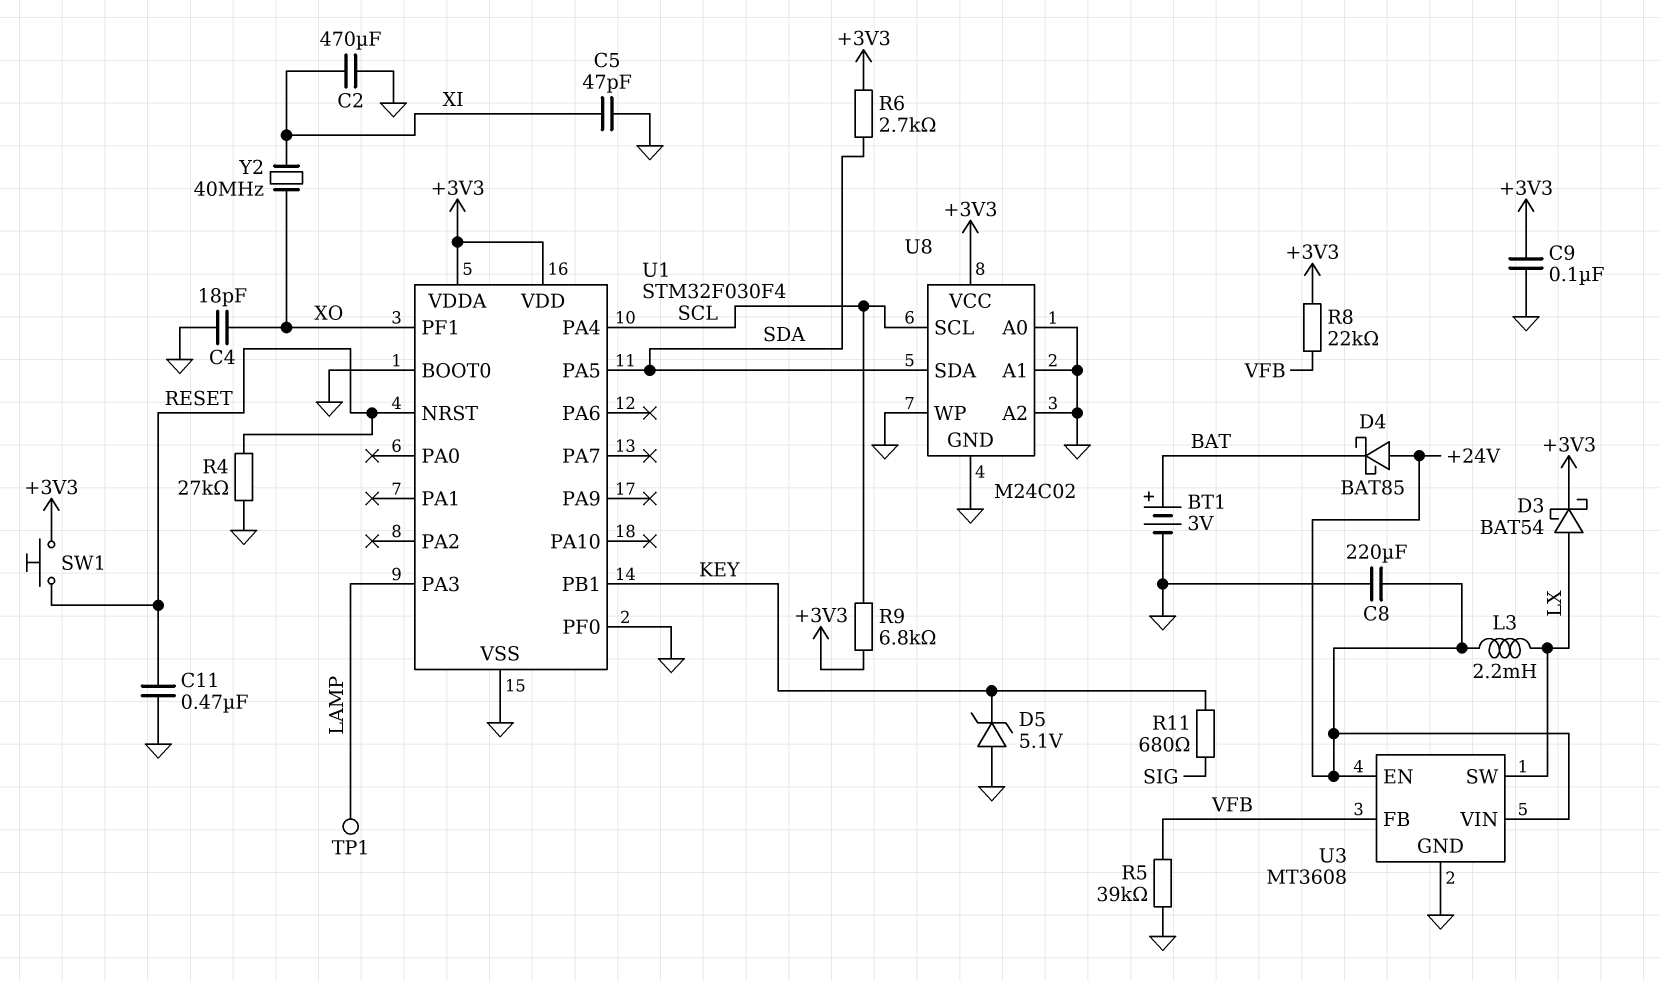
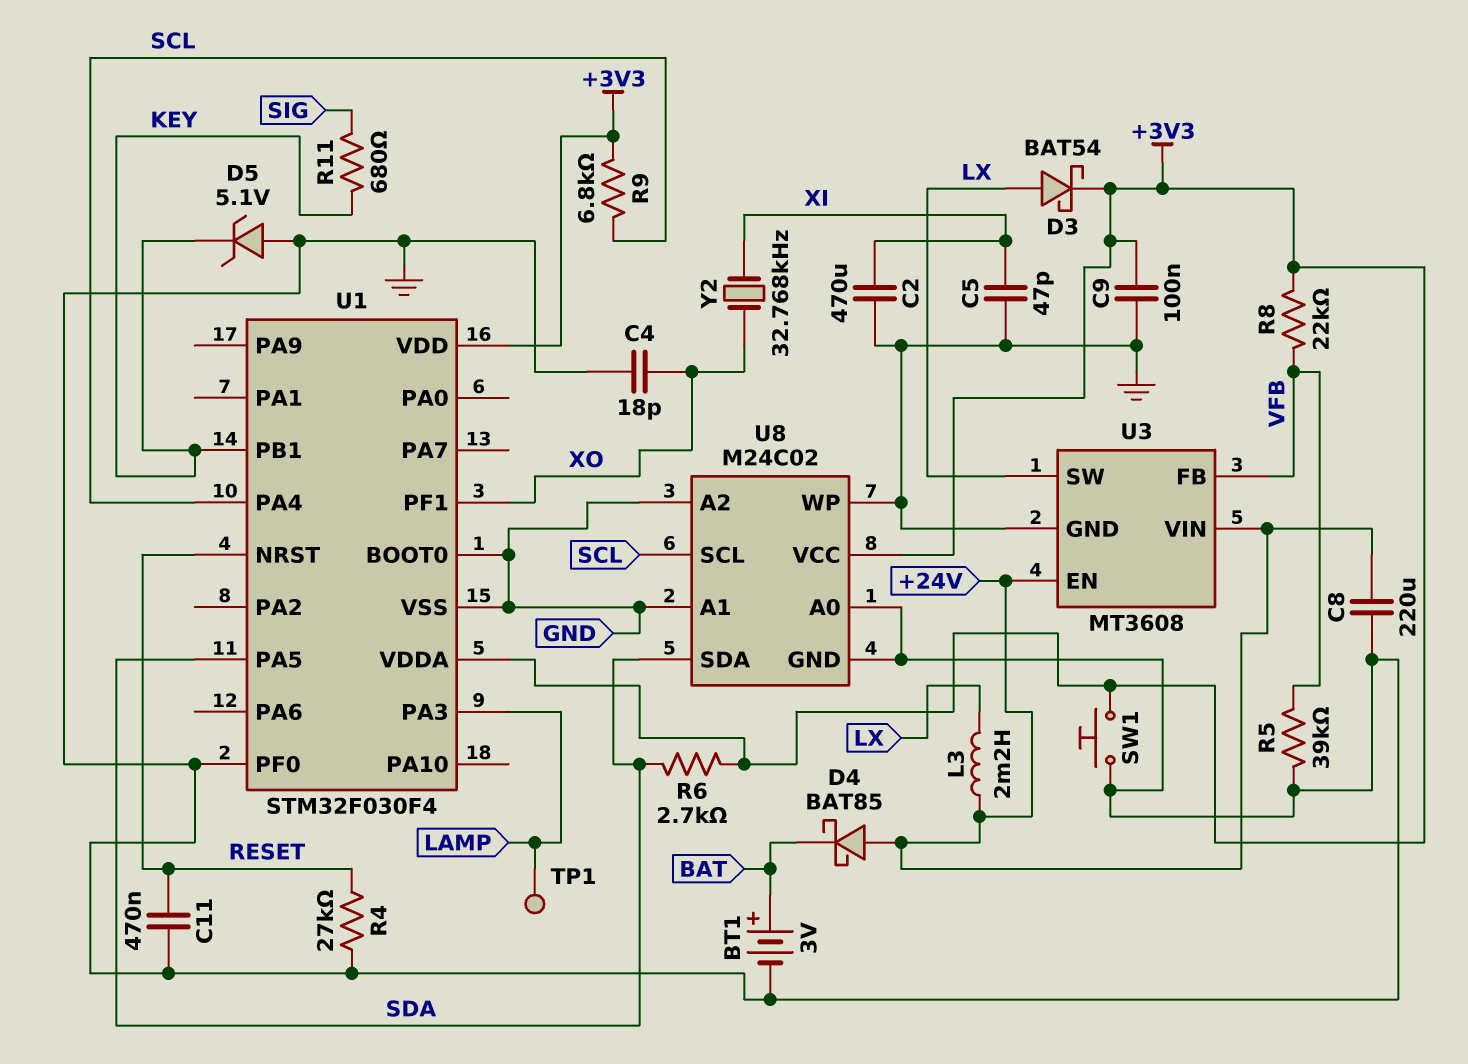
SW1: button (+3V3, RESET) -> button (+3V3, GND)
Y2: 40MHz (XI, XO) -> 32.768kHz (XI, XO)

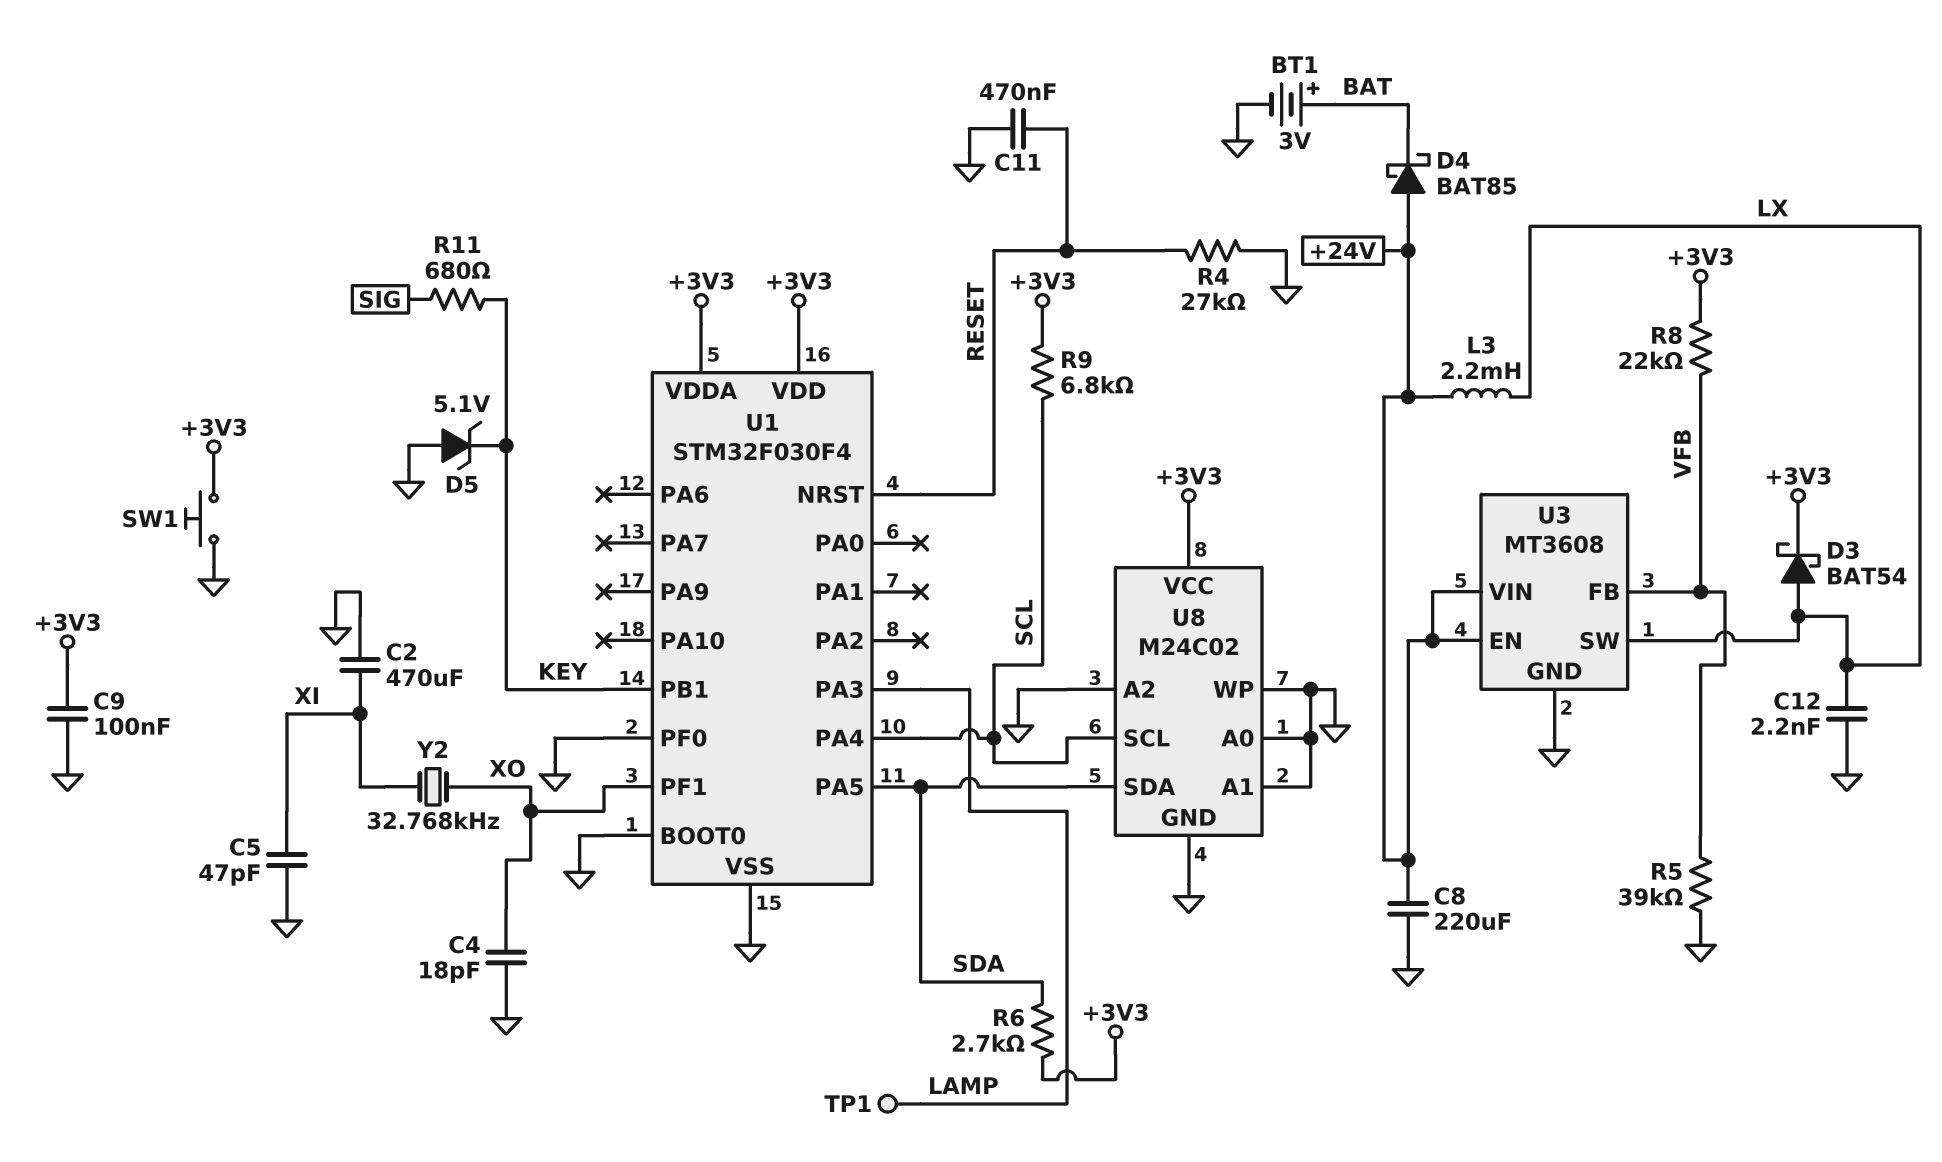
C12: none -> 2.2nF (GND, LX)

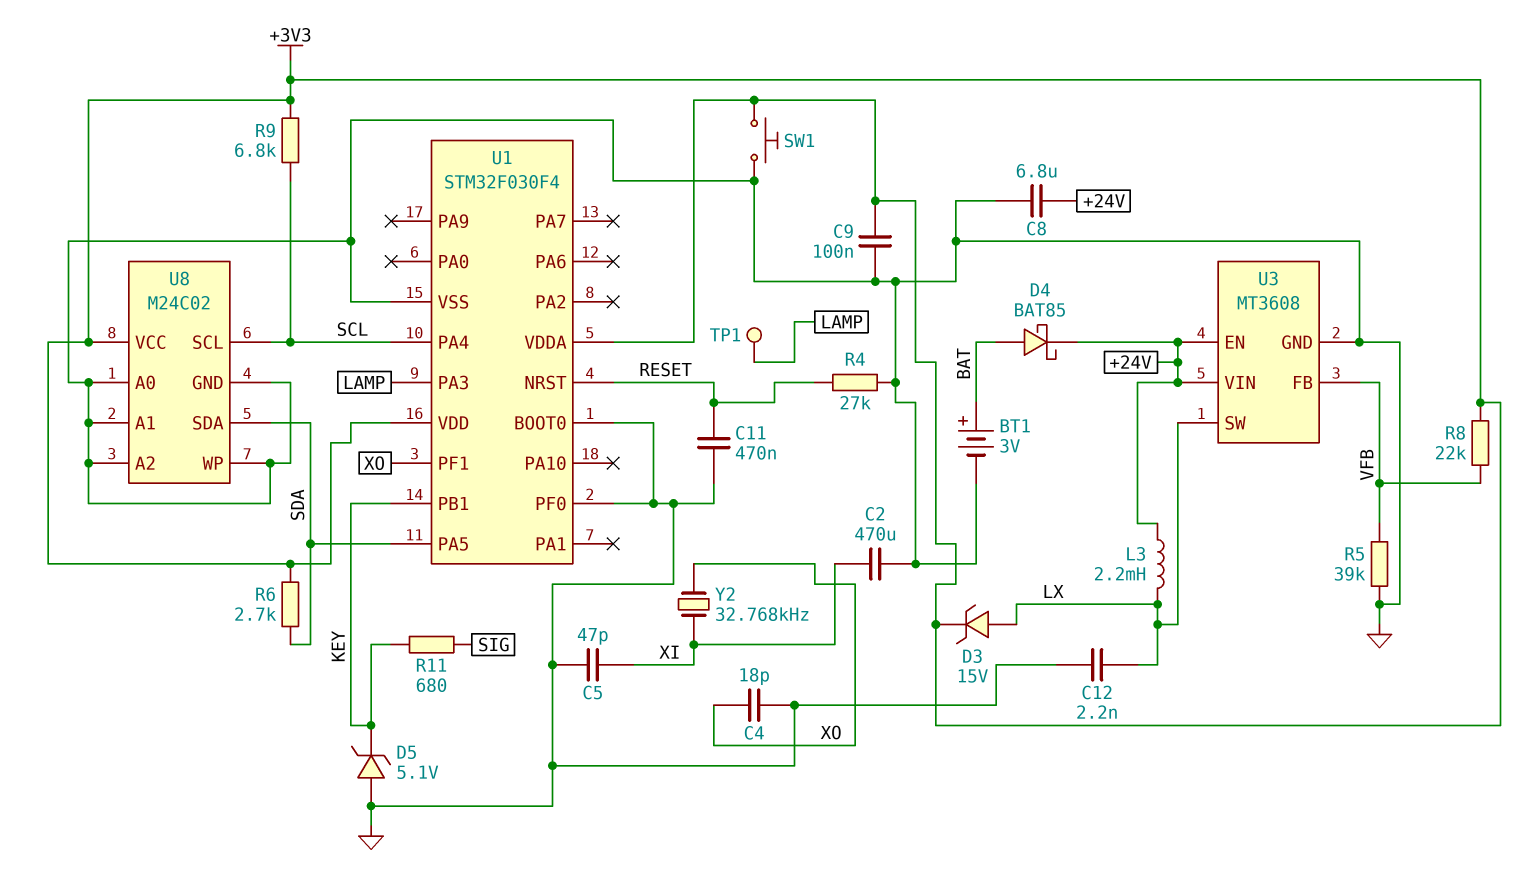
C8: 220uF (+24V, GND) -> 6.8uF (+24V, GND)
D3: schottky BAT54 (A LX, K +3V3) -> zener 15V (A LX, K +3V3)
D4: schottky BAT85 (A +24V, K BAT) -> schottky BAT85 (A BAT, K +24V)

